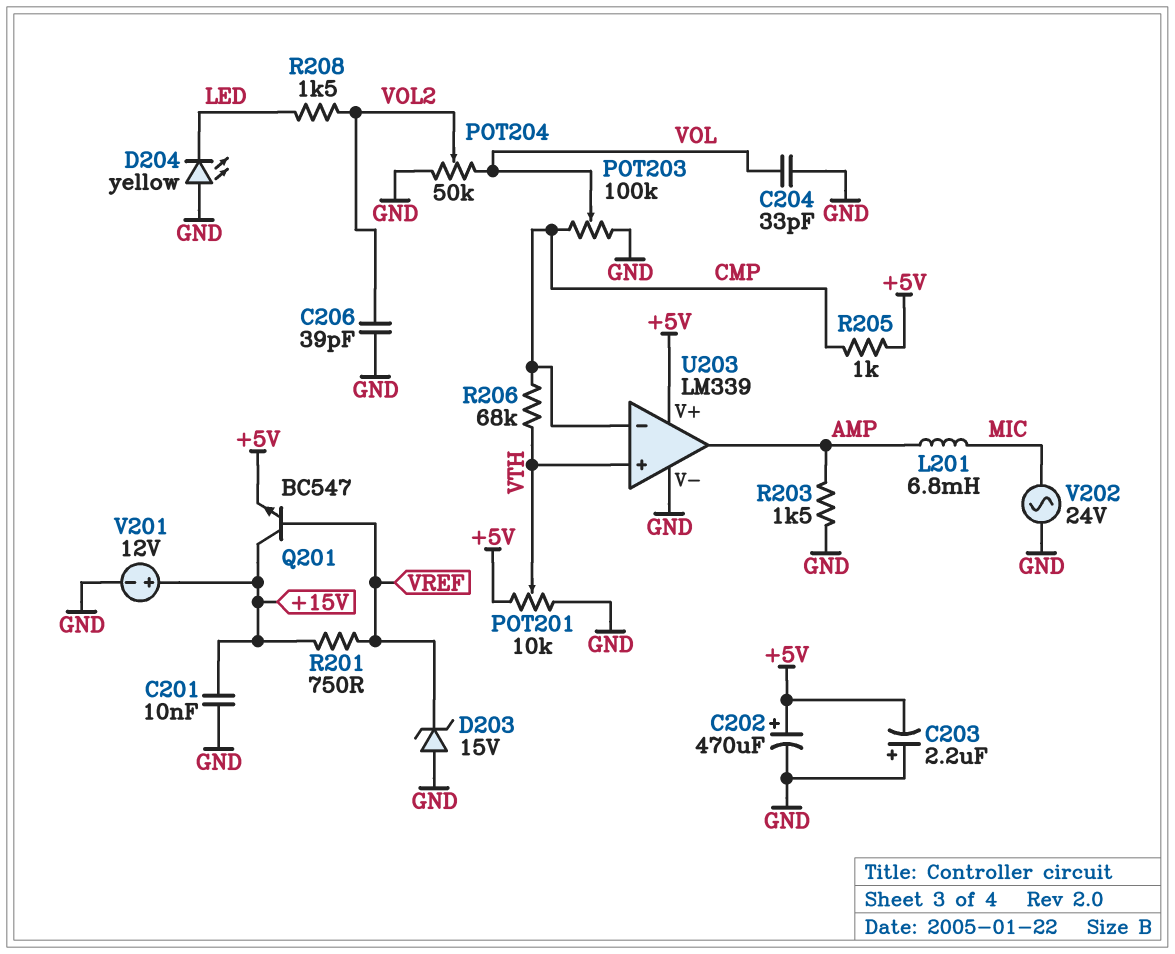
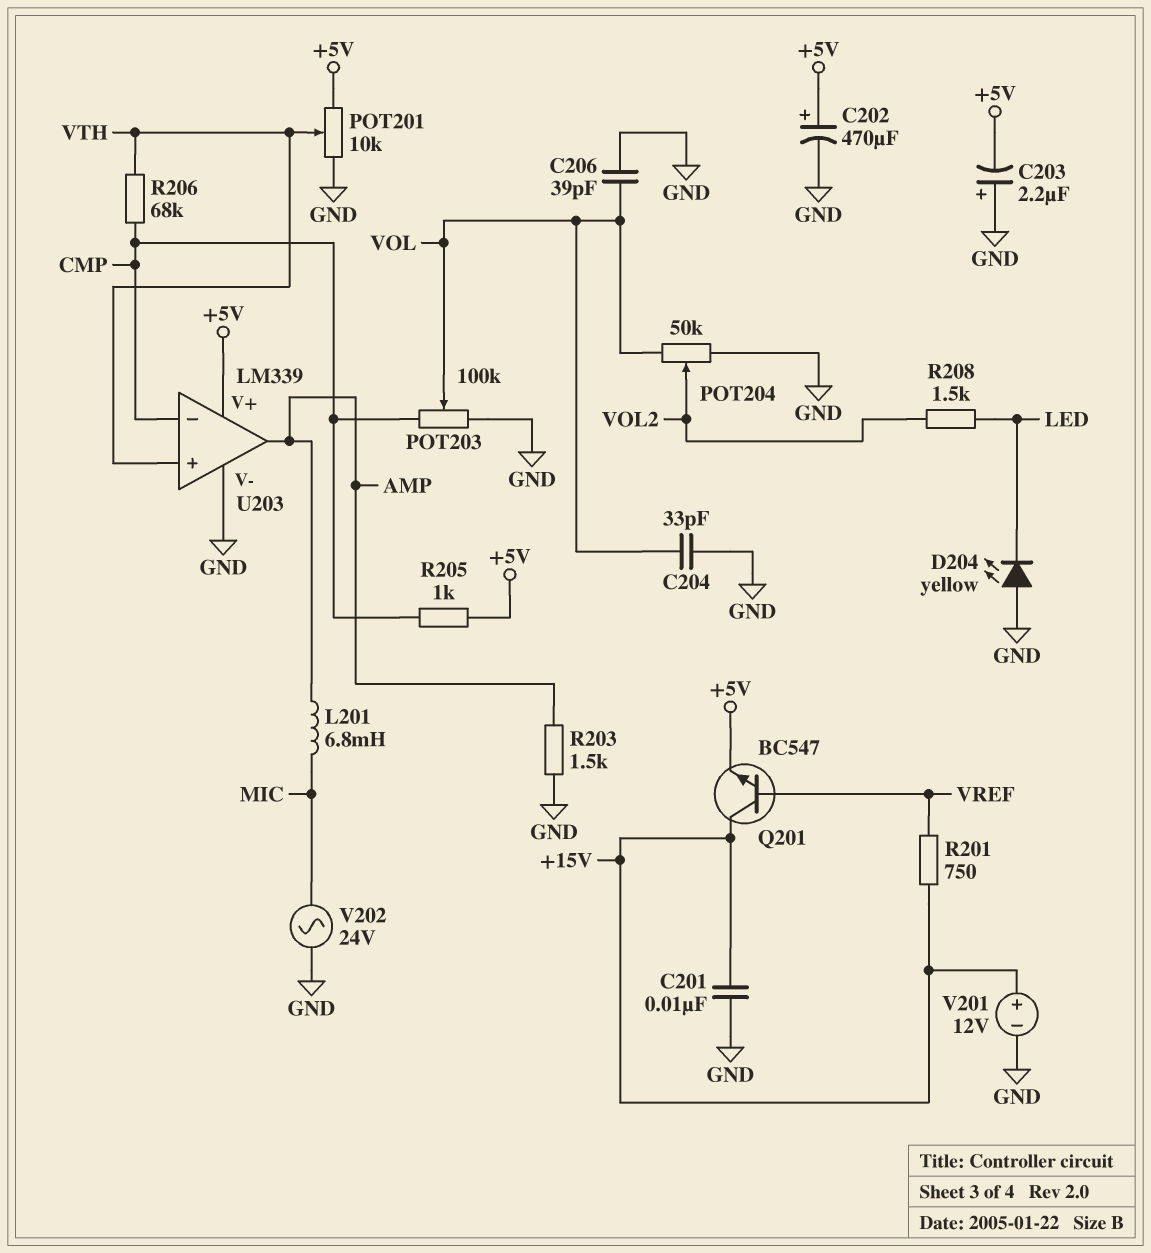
C206: 39pF (GND, VOL2) -> 39pF (GND, VOL)
D203: zener 15V (A GND, K VREF) -> none

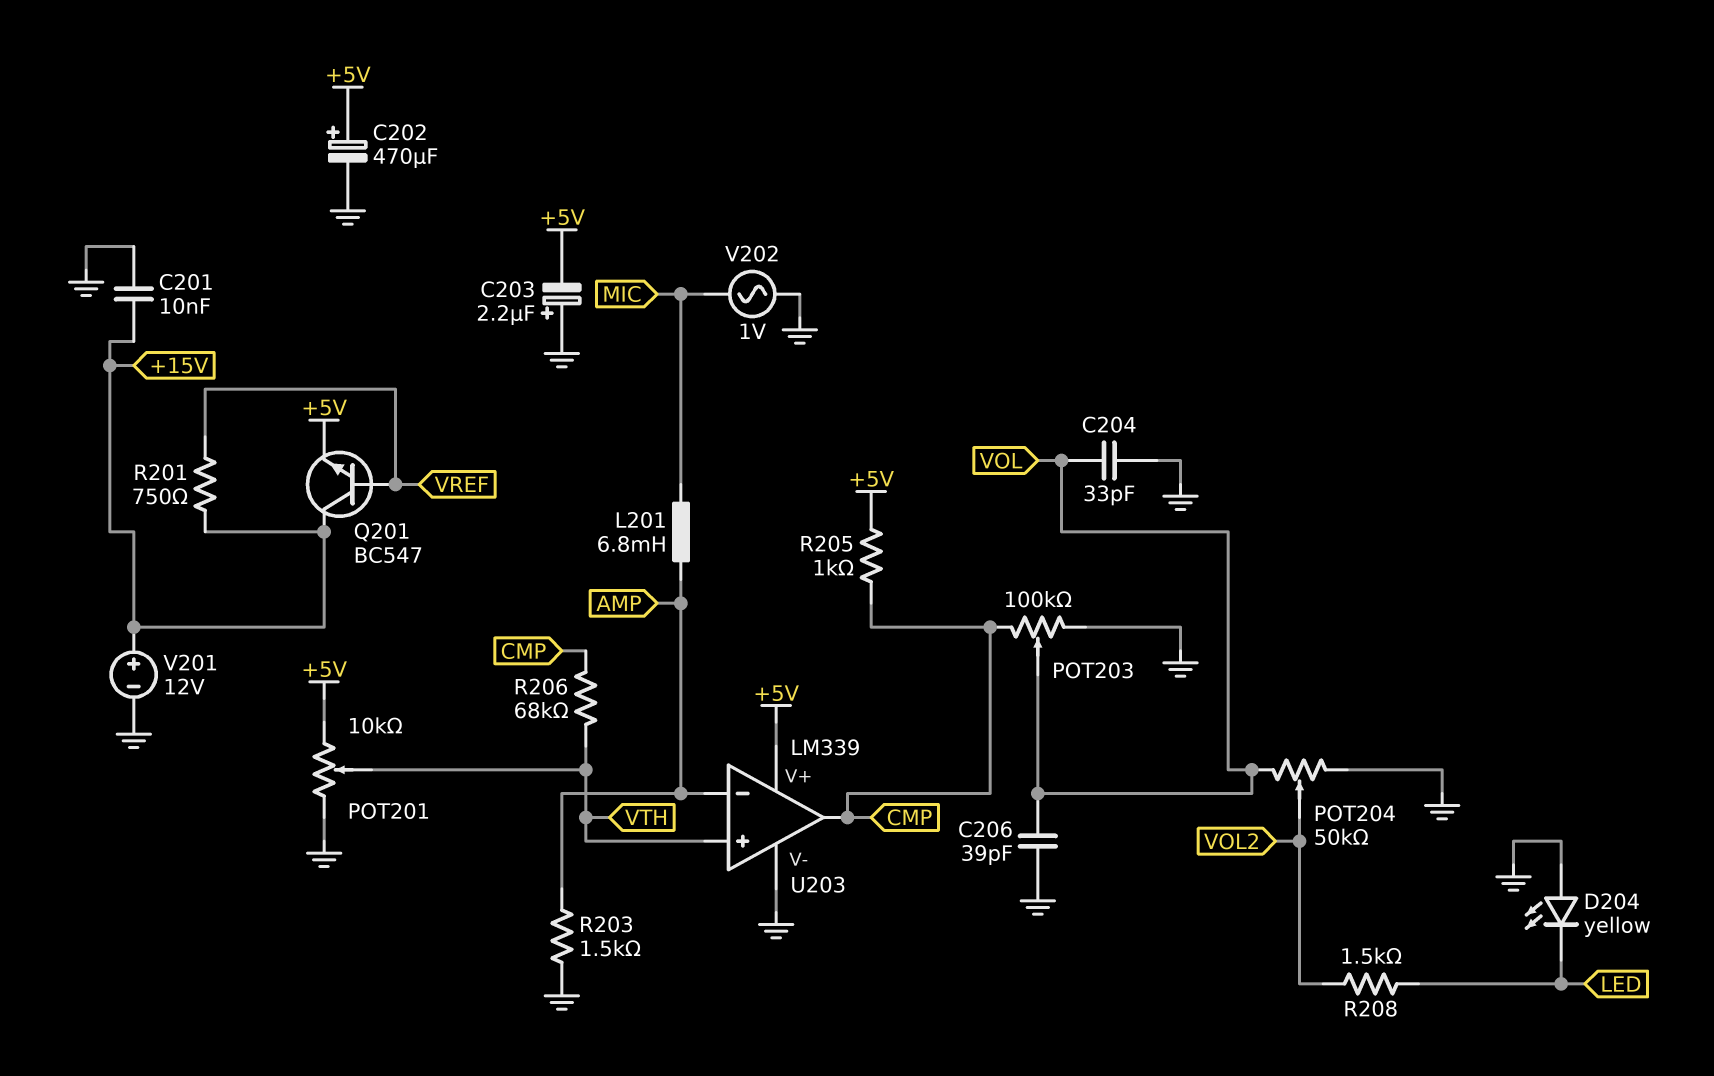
U203 pin in-: CMP -> AMP
U203 pin out: AMP -> CMP
V202: AC 24V (GND, MIC) -> AC 1V (GND, MIC)

